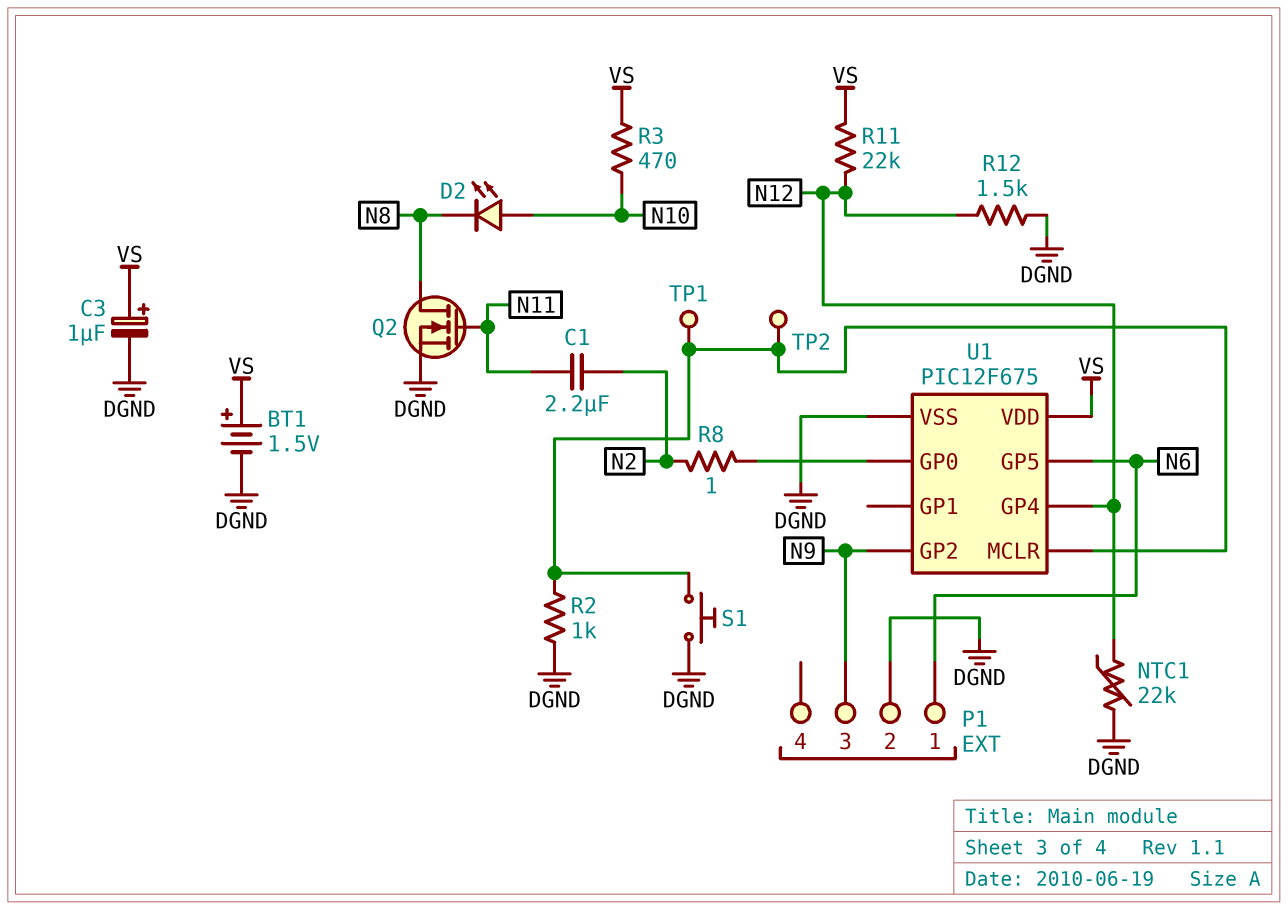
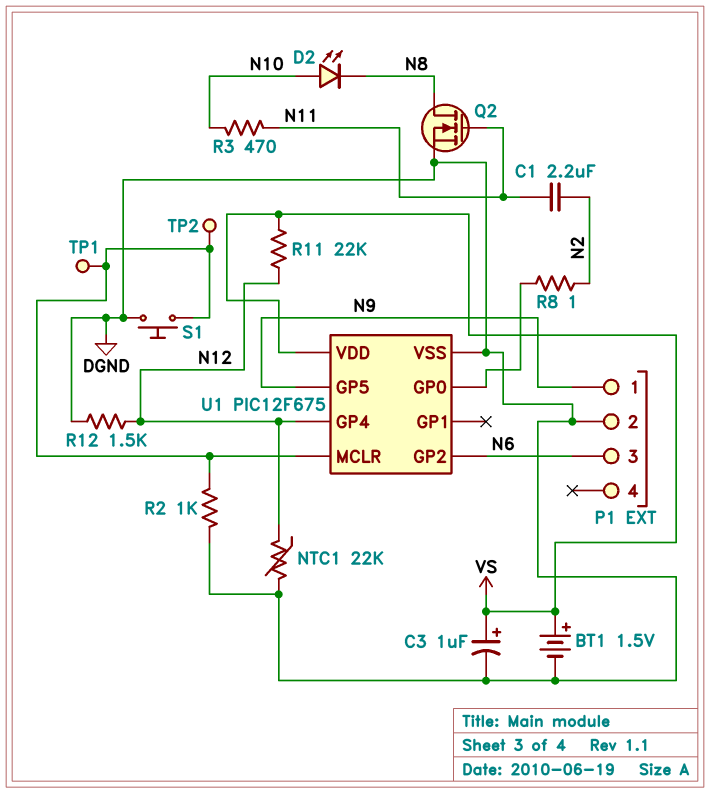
P1 pin 1: N6 -> N9
P1 pin 3: N9 -> N6
R3: 470 (N10, VS) -> 470 (N10, N11)
U1 pin GP2: N9 -> N6
U1 pin GP5: N6 -> N9

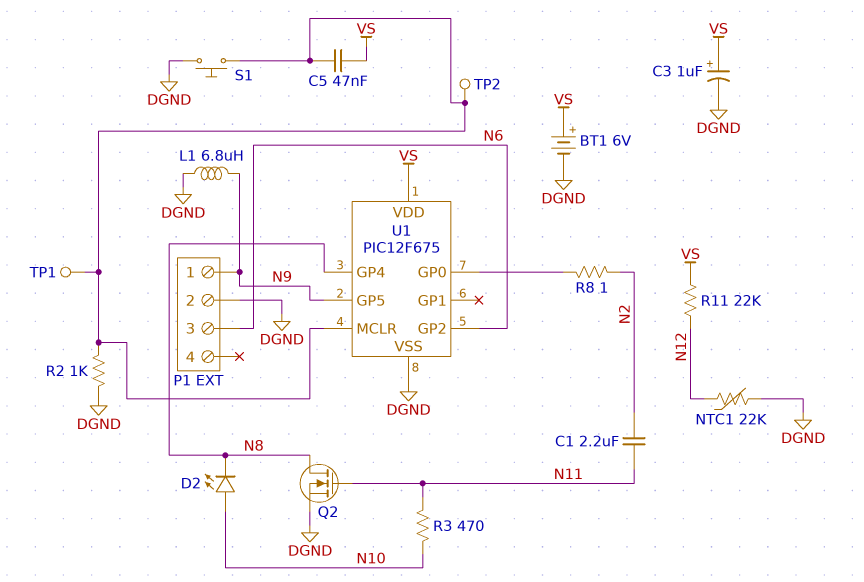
BT1: 1.5V (plus VS, minus DGND) -> 6V (plus VS, minus DGND)
C5: none -> 47nF (U1/MCLR, VS)
L1: none -> 6.8uH (DGND, N9)
R12: 1.5k (DGND, N12) -> none
U1 pin GP4: N12 -> N8

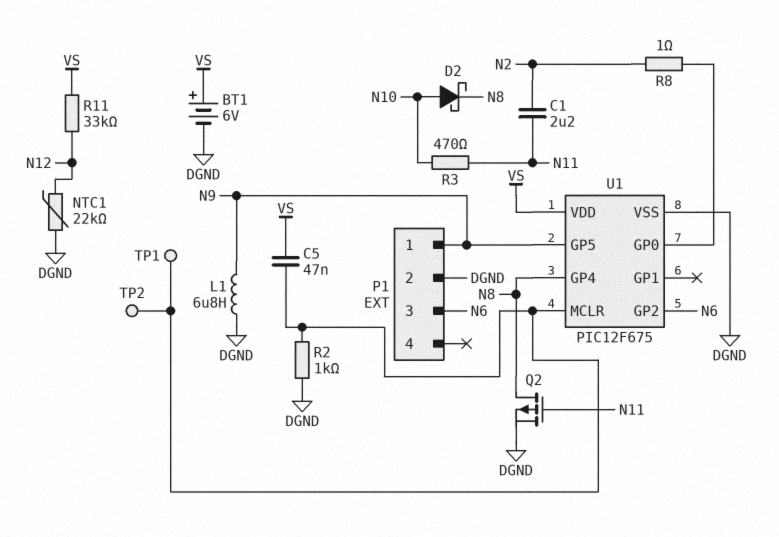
C3: 1uF (plus VS, minus DGND) -> none
D2: LED (A N10, K N8) -> schottky (A N10, K N8)
Q2: NMOS (G N11, D N8, S DGND) -> PMOS (G N11, D N8, S DGND)
R11: 22k (N12, VS) -> 33k (N12, VS)
S1: button (DGND, U1/MCLR) -> none

